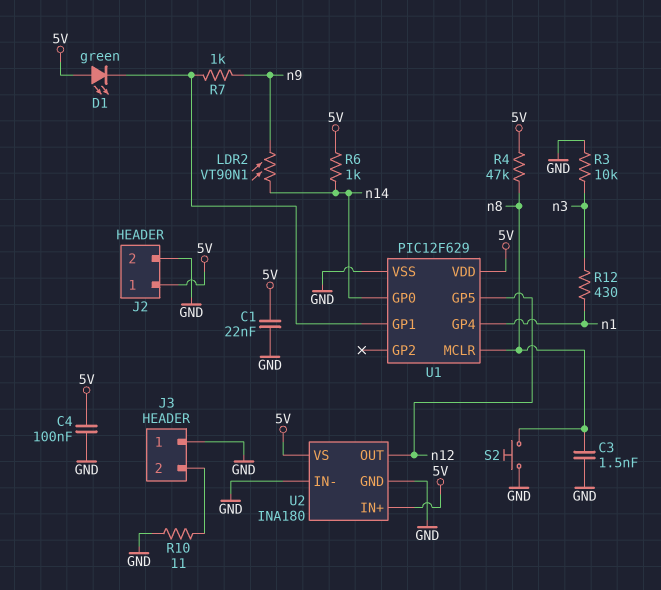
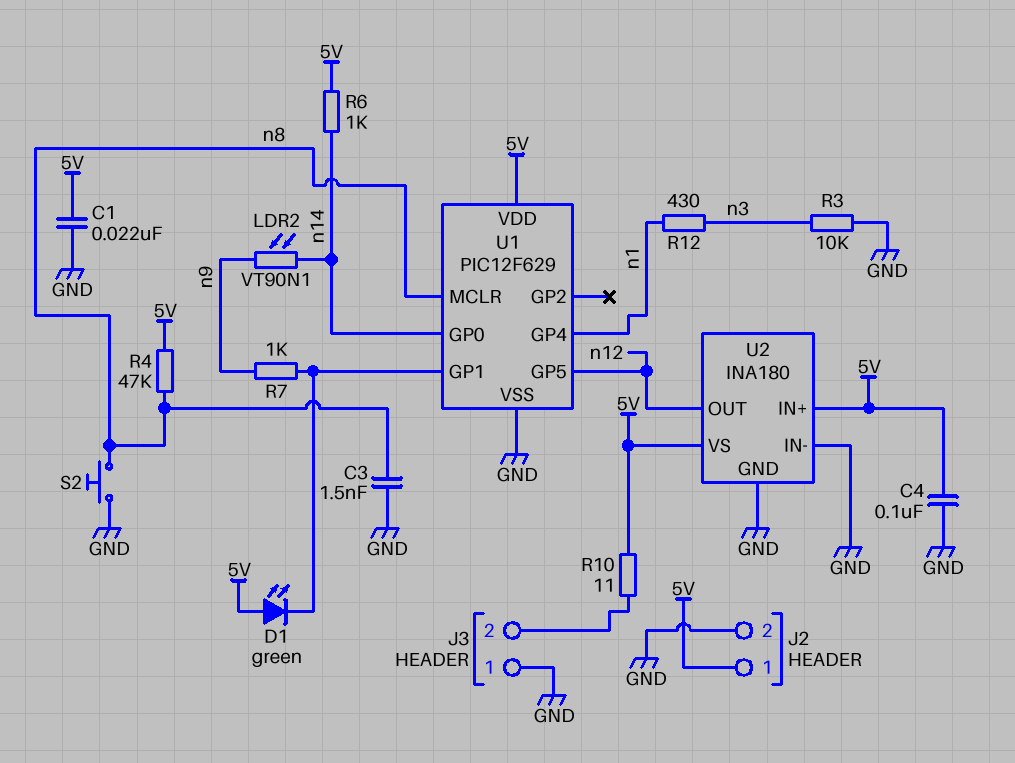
R10: 11 (GND, J3/2) -> 11 (5V, J3/2)

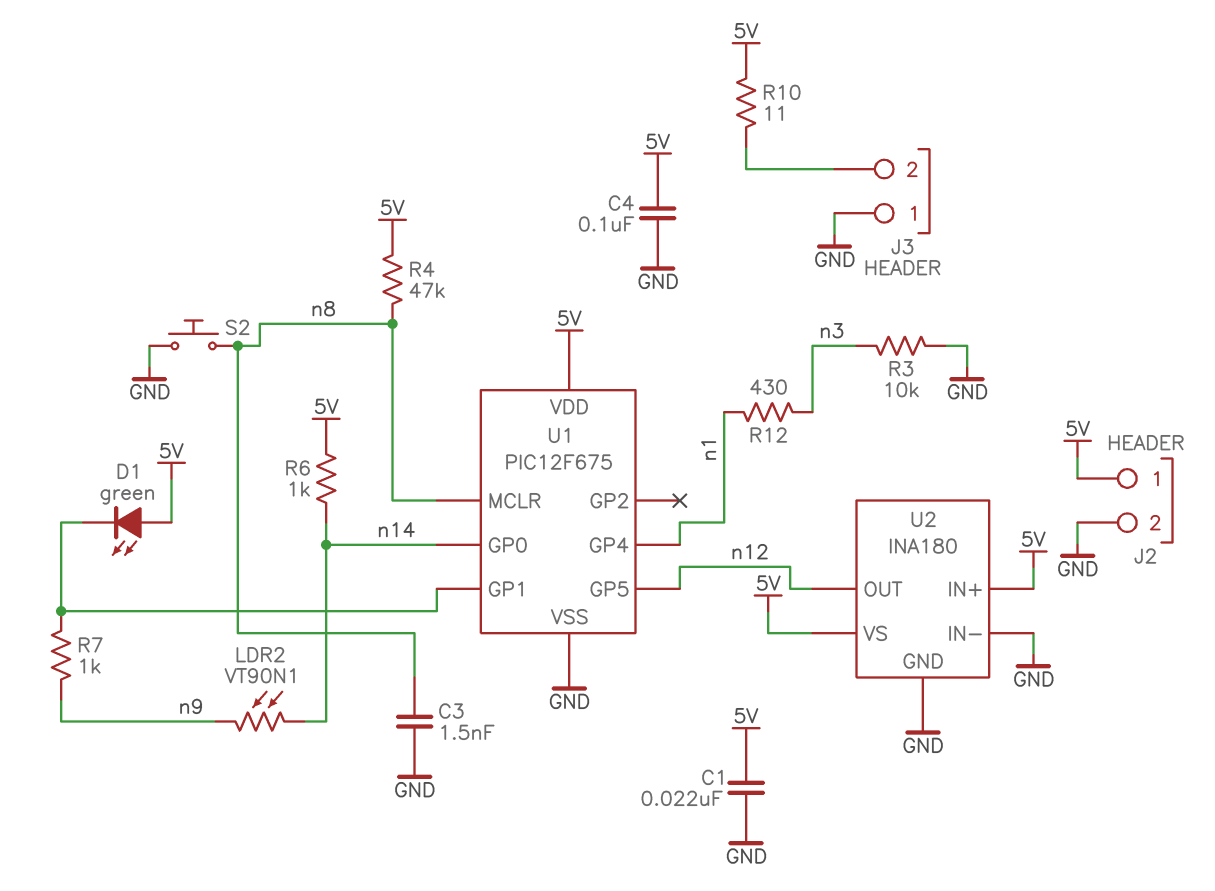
U1: PIC12F629 -> PIC12F675

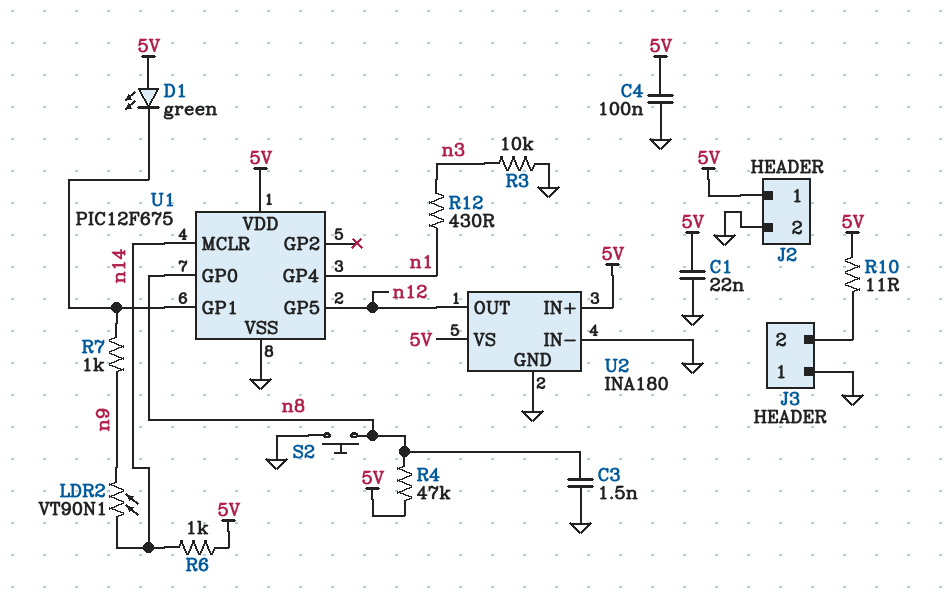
U1 pin GP0: n14 -> n8
U1 pin MCLR: n8 -> n14

